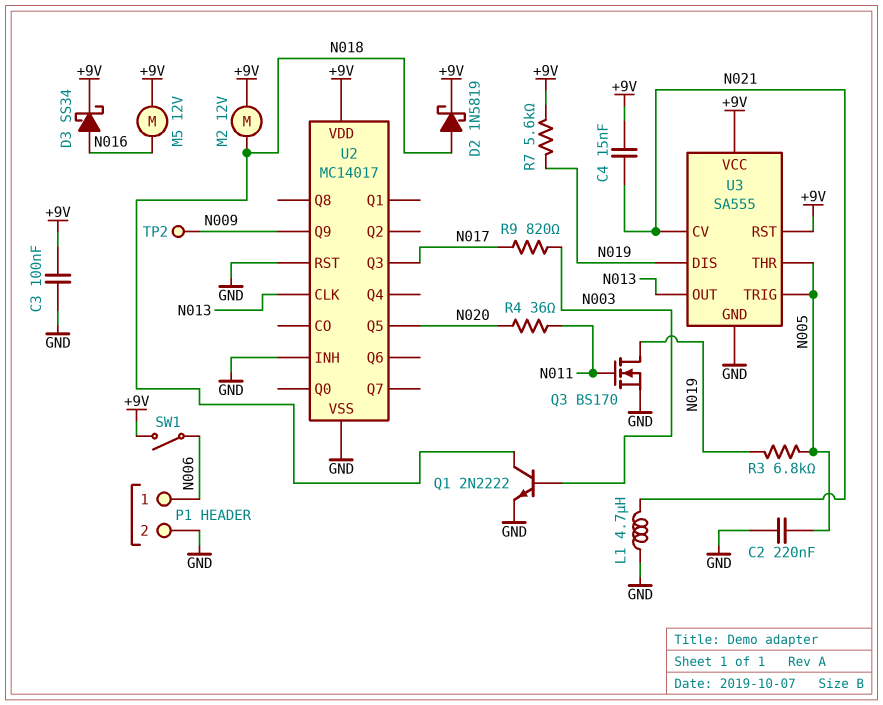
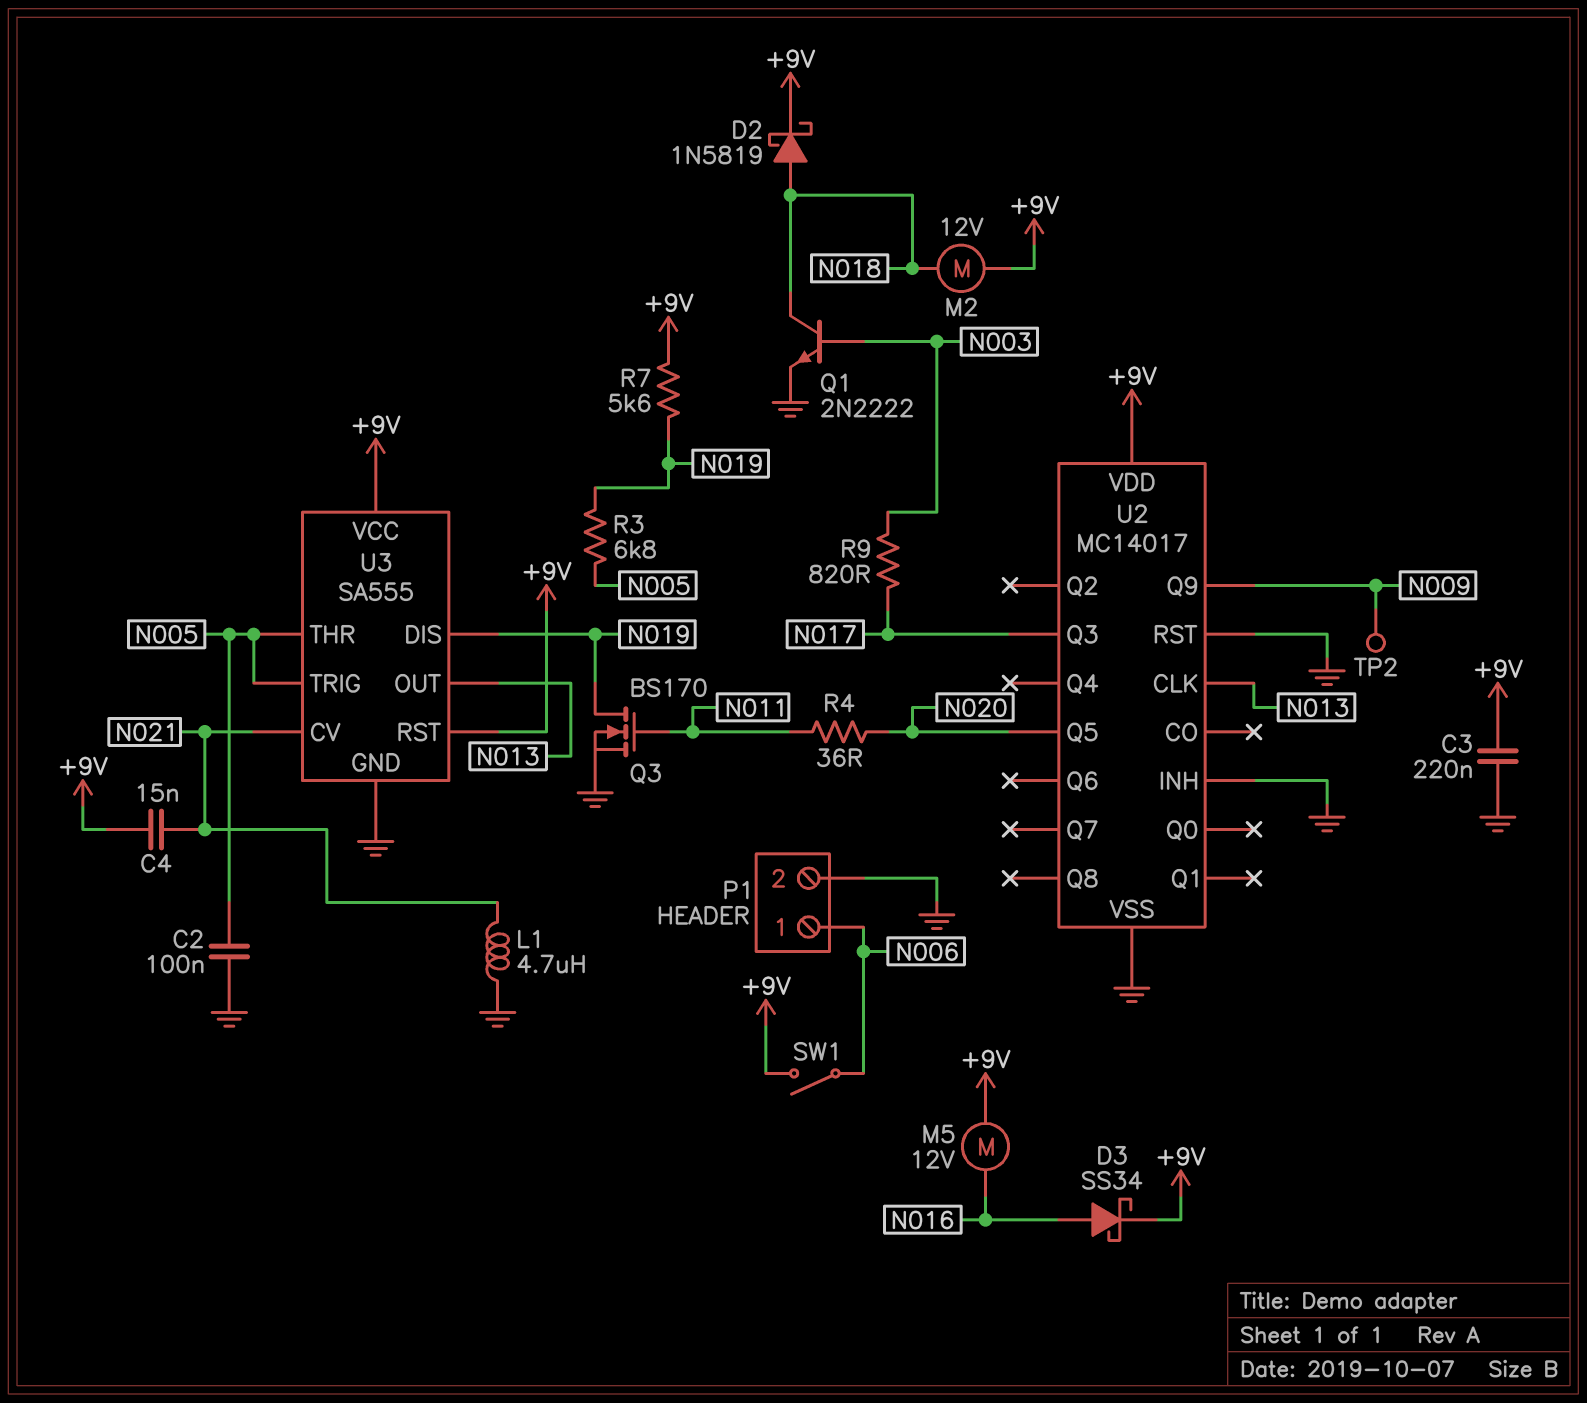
C2: 220nF (GND, N005) -> 100nF (GND, N005)
C3: 100nF (+9V, GND) -> 220nF (+9V, GND)

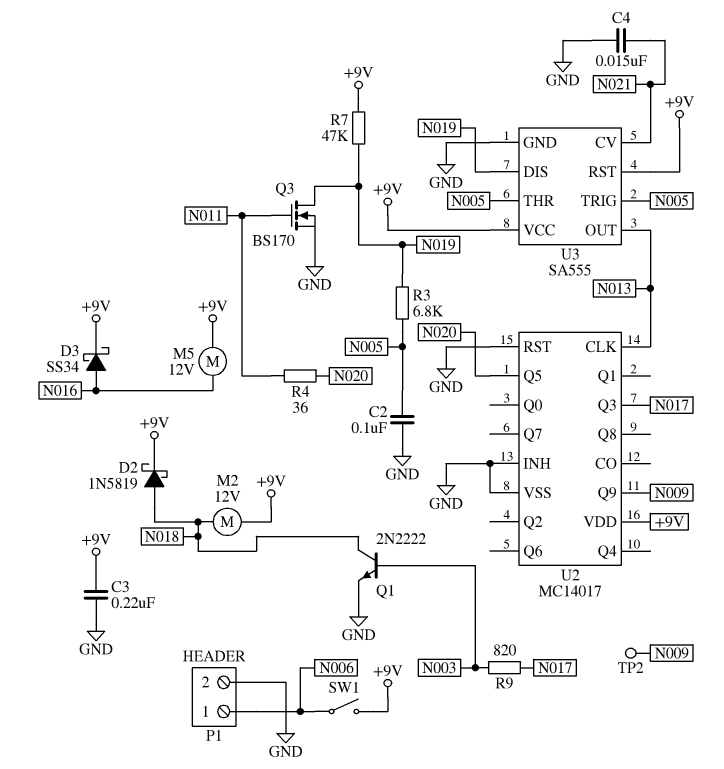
C4: 15nF (+9V, N021) -> 15nF (GND, N021)
L1: 4.7uH (GND, N021) -> none
R7: 5.6k (+9V, N019) -> 47k (+9V, N019)

